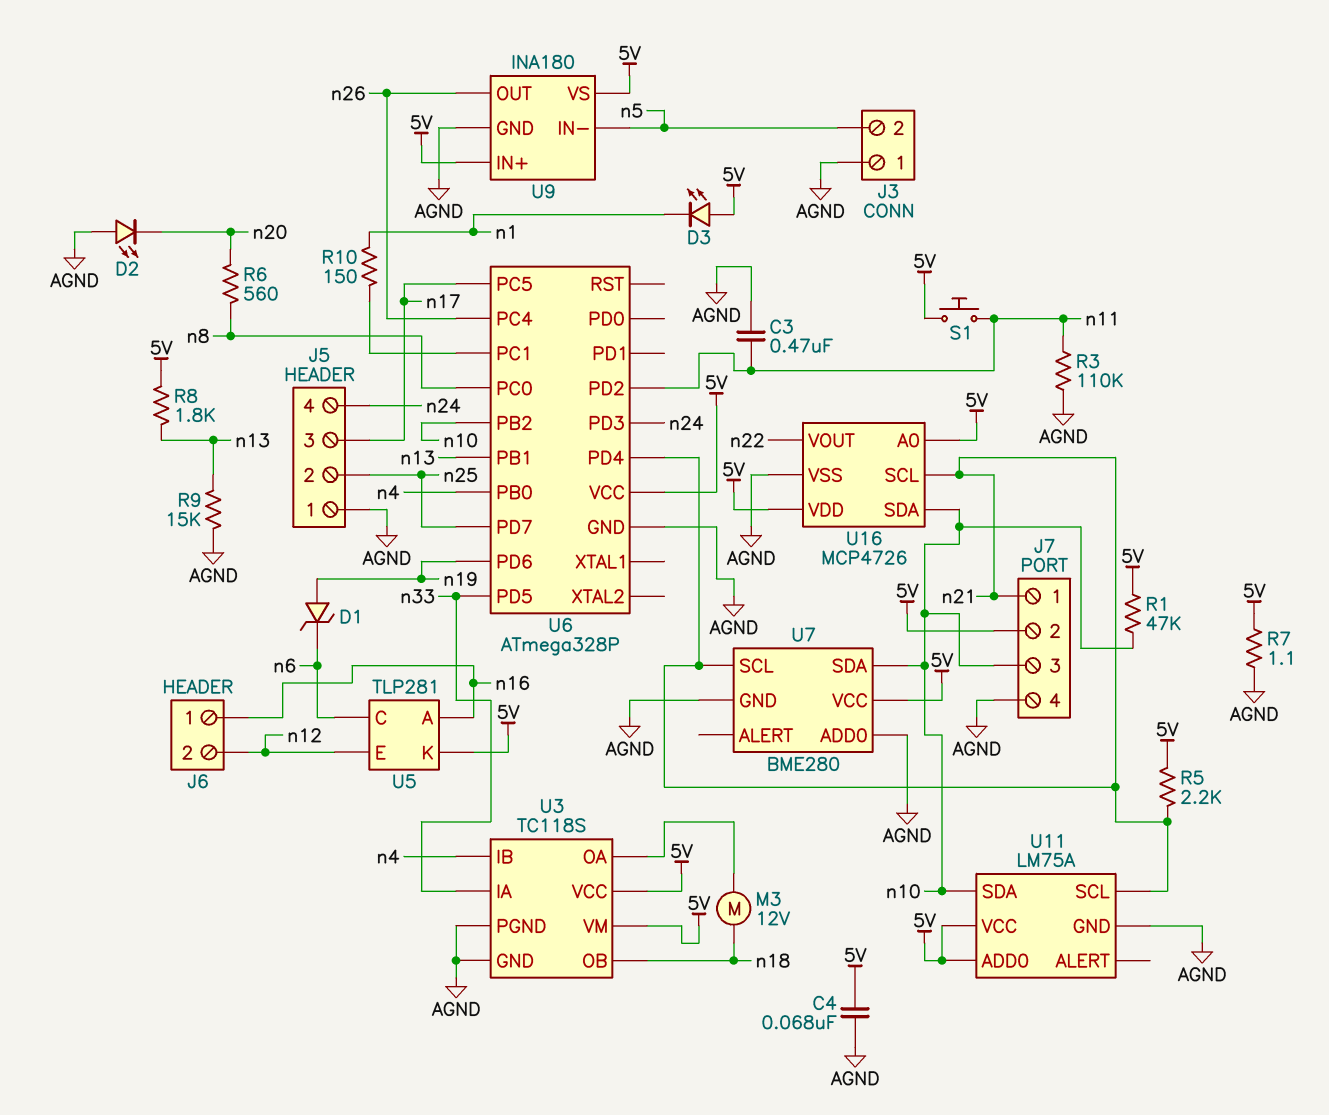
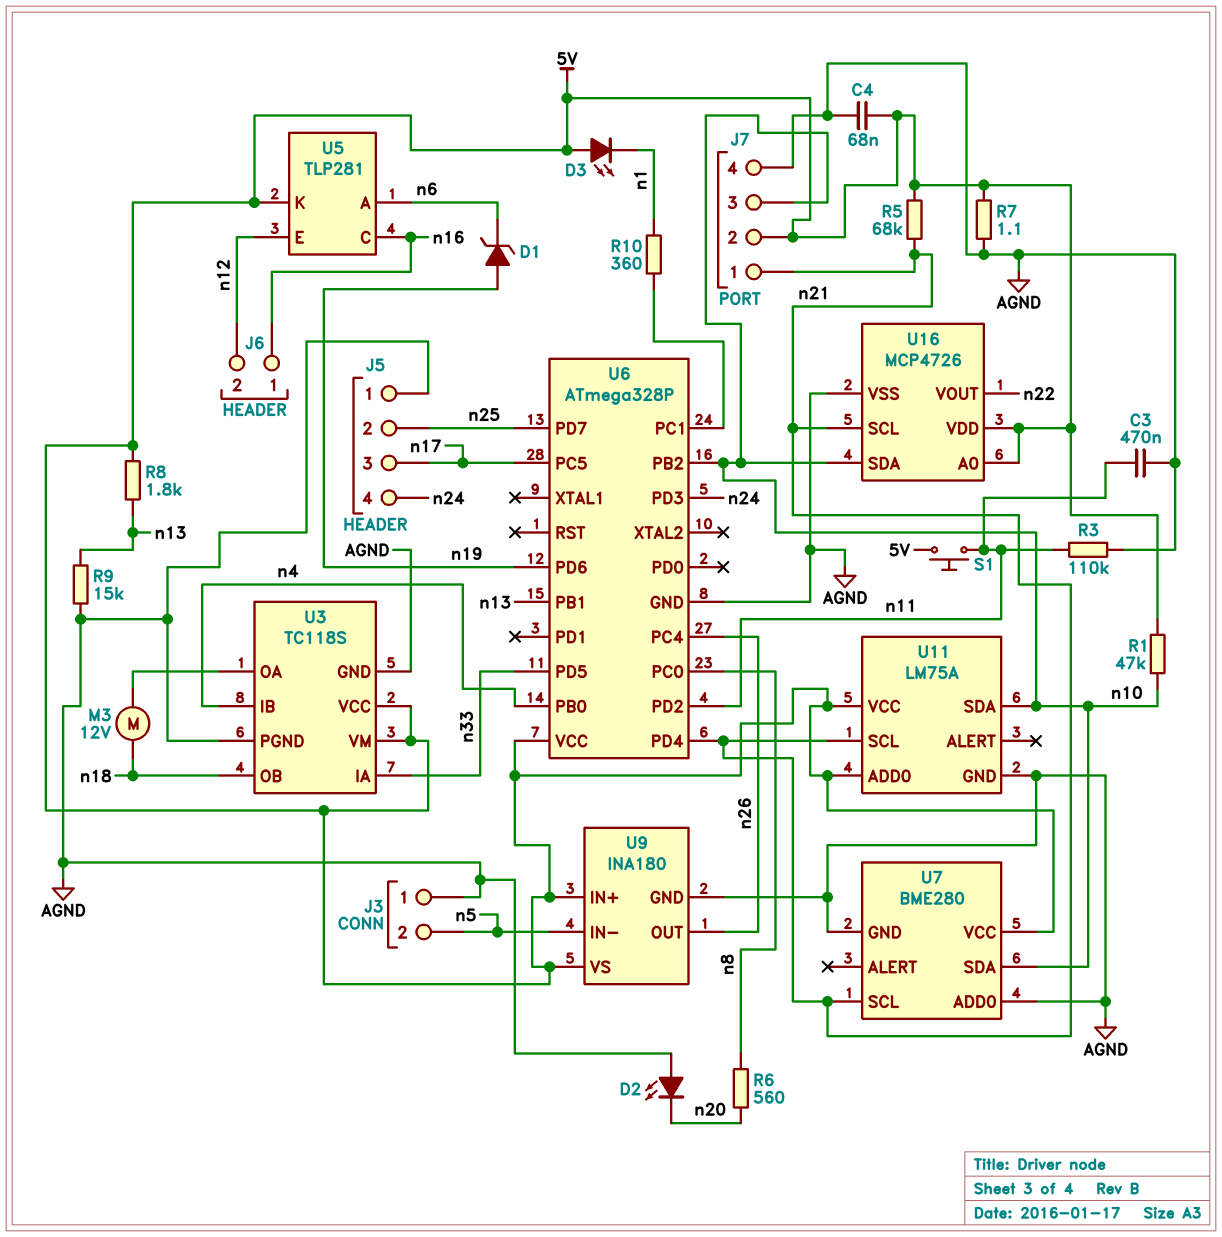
R5: 2.2k (5V, n21) -> 68k (5V, n21)
R10: 150 (U6/PC1, n1) -> 360 (U6/PC1, n1)
U5 pin A: n16 -> n6
U5 pin C: n6 -> n16

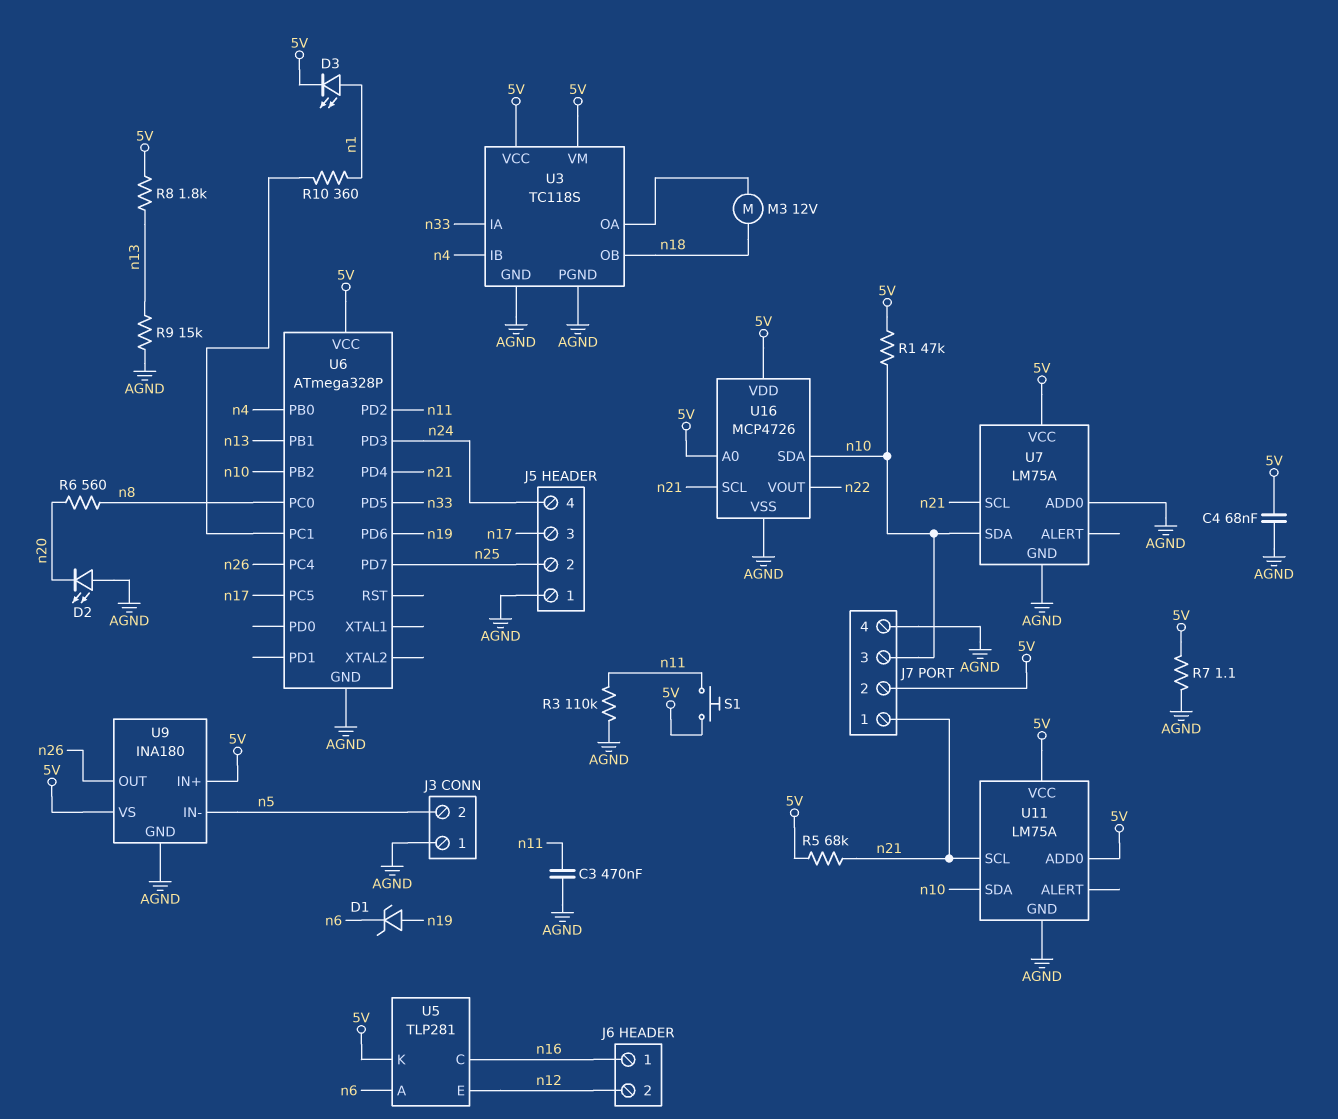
D3: LED (A 5V, K n1) -> LED (A n1, K 5V)
U7: BME280 -> LM75A

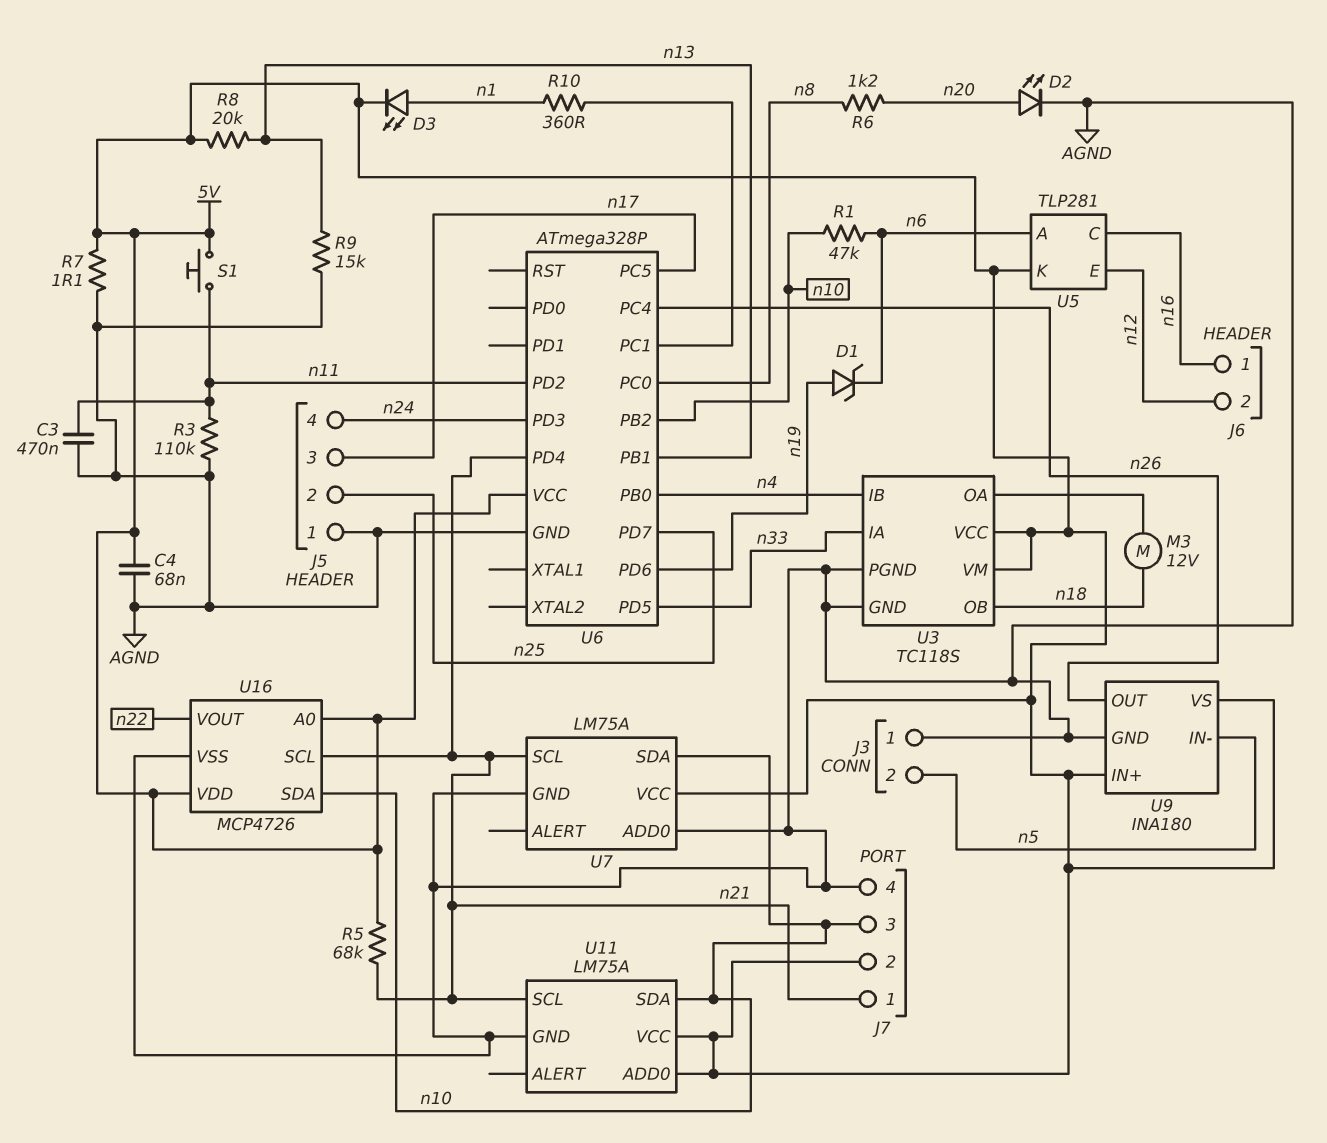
D2: LED (A AGND, K n20) -> LED (A n20, K AGND)
R1: 47k (5V, n10) -> 47k (n6, n10)
R6: 560 (n8, n20) -> 1.2k (n8, n20)
R8: 1.8k (5V, n13) -> 20k (5V, n13)

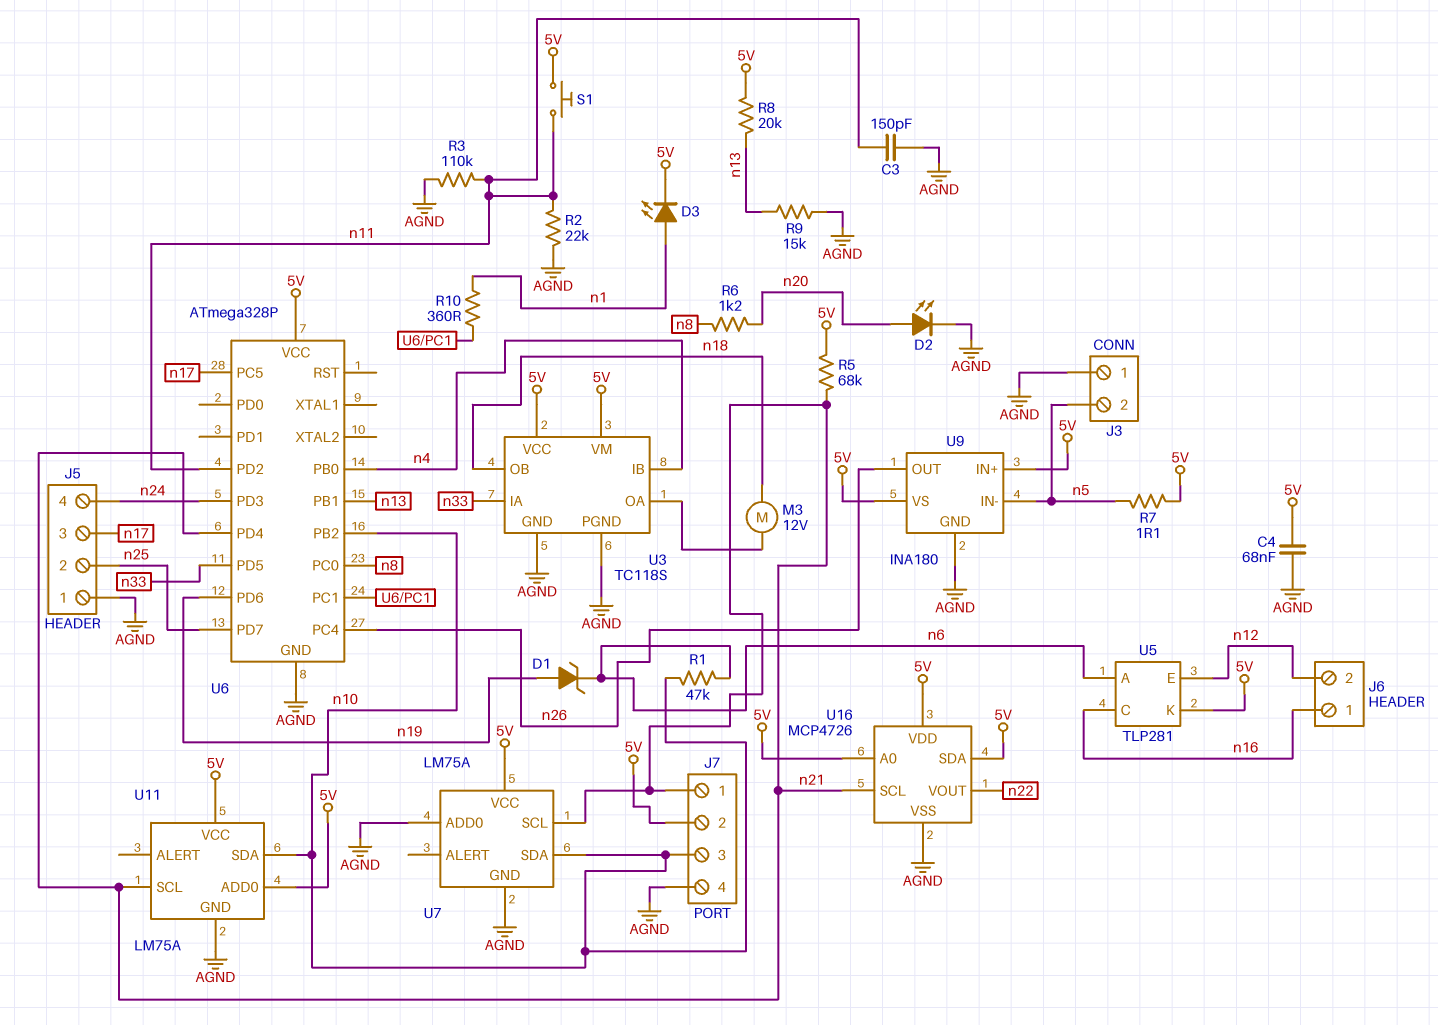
C3: 470nF (AGND, n11) -> 150pF (AGND, n11)
R2: none -> 22k (AGND, n11)
R7: 1.1 (5V, AGND) -> 1.1 (5V, n5)
U16 pin SDA: n10 -> 5V

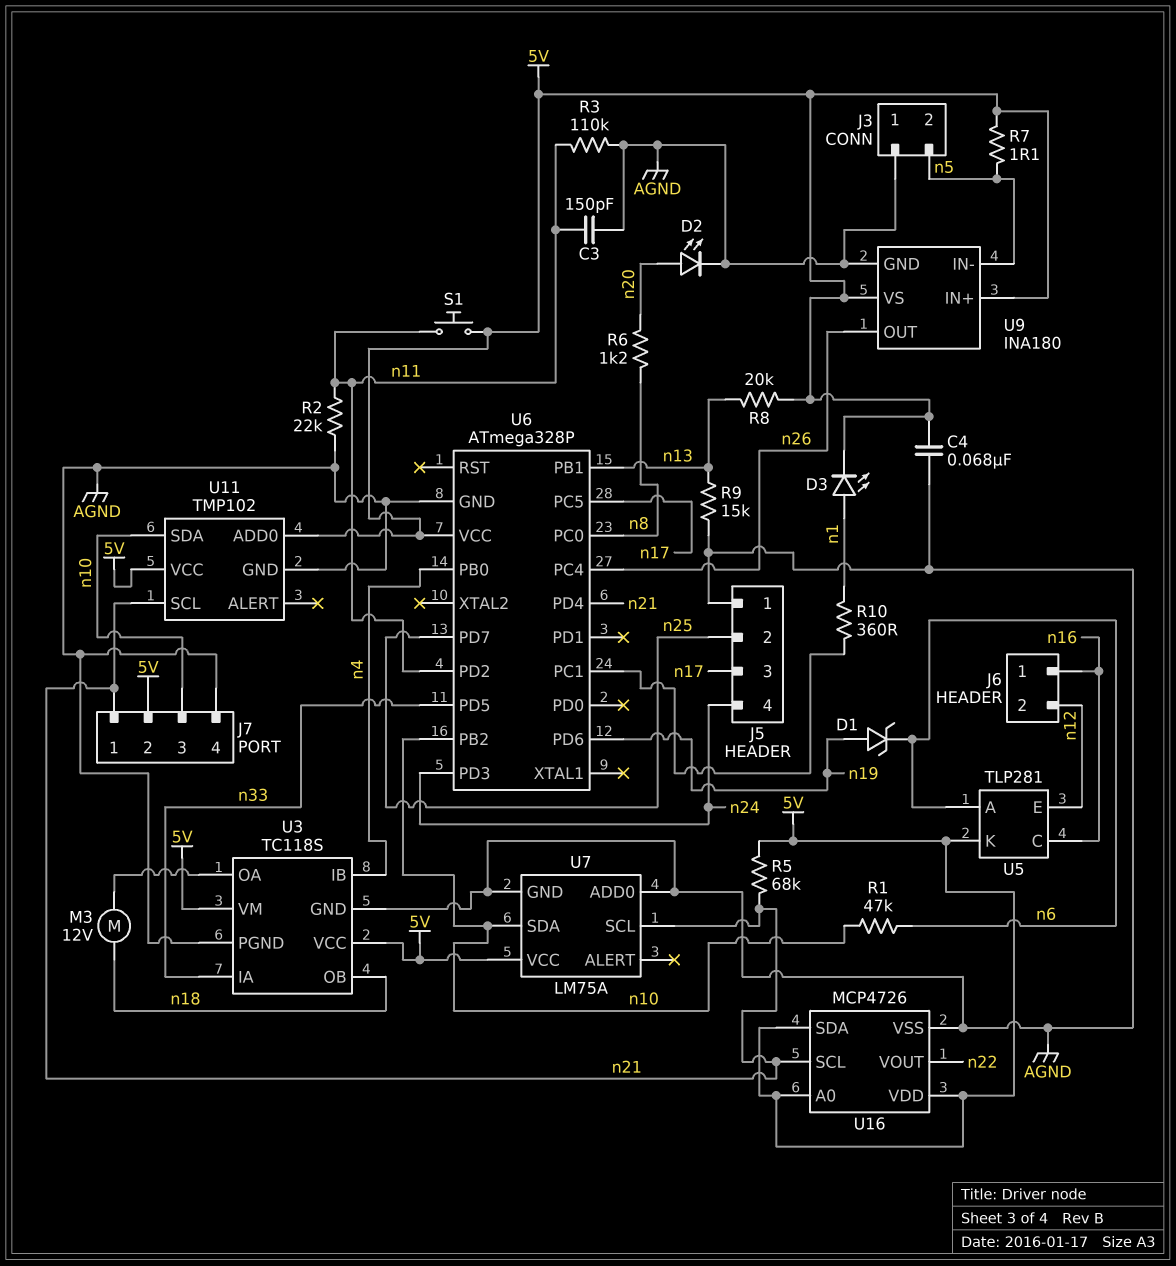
U11: LM75A -> TMP102

